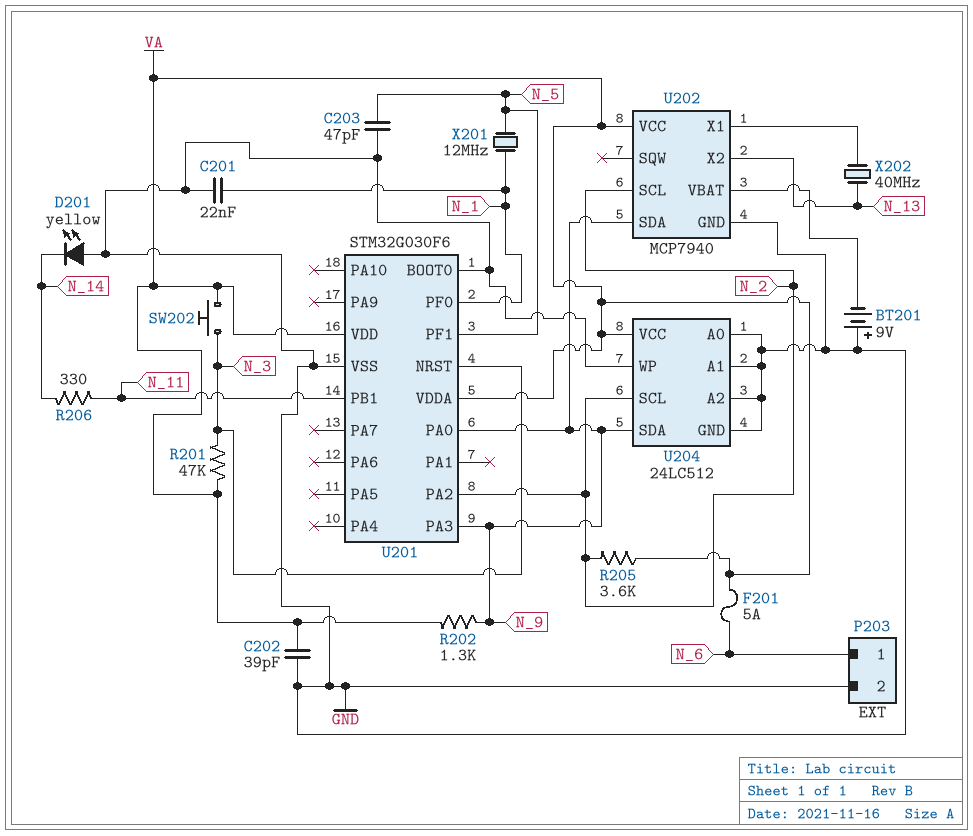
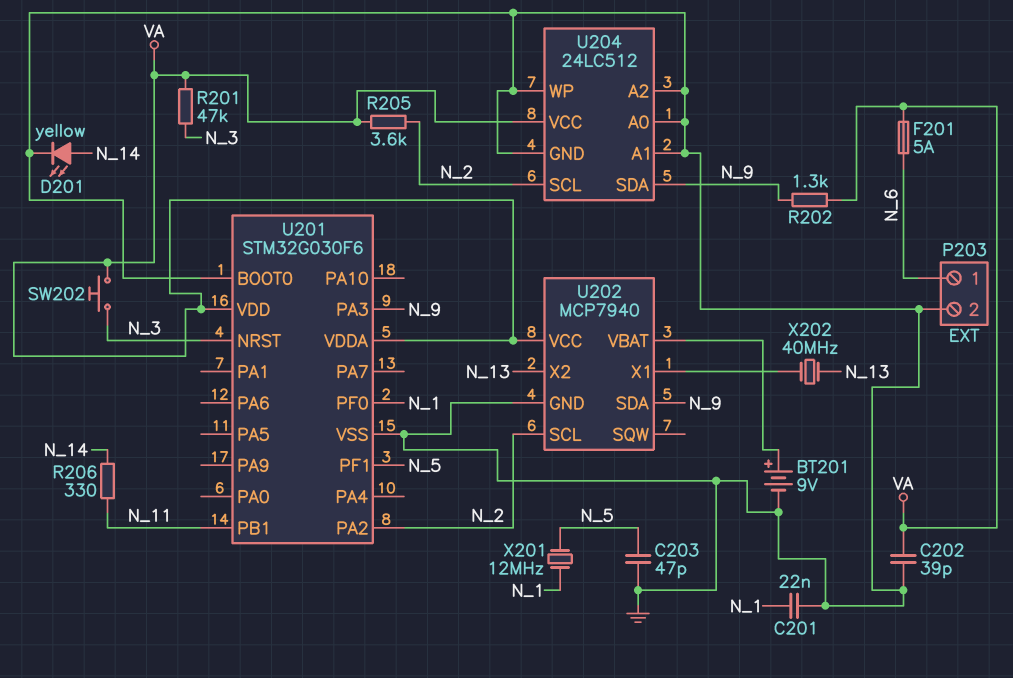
BT201: 9V (plus GND, minus U202/VBAT) -> 9V (plus U202/VBAT, minus GND)
D201: LED yellow (A GND, K N_14) -> LED yellow (A N_14, K GND)
U201 pin PA0: N_9 -> none

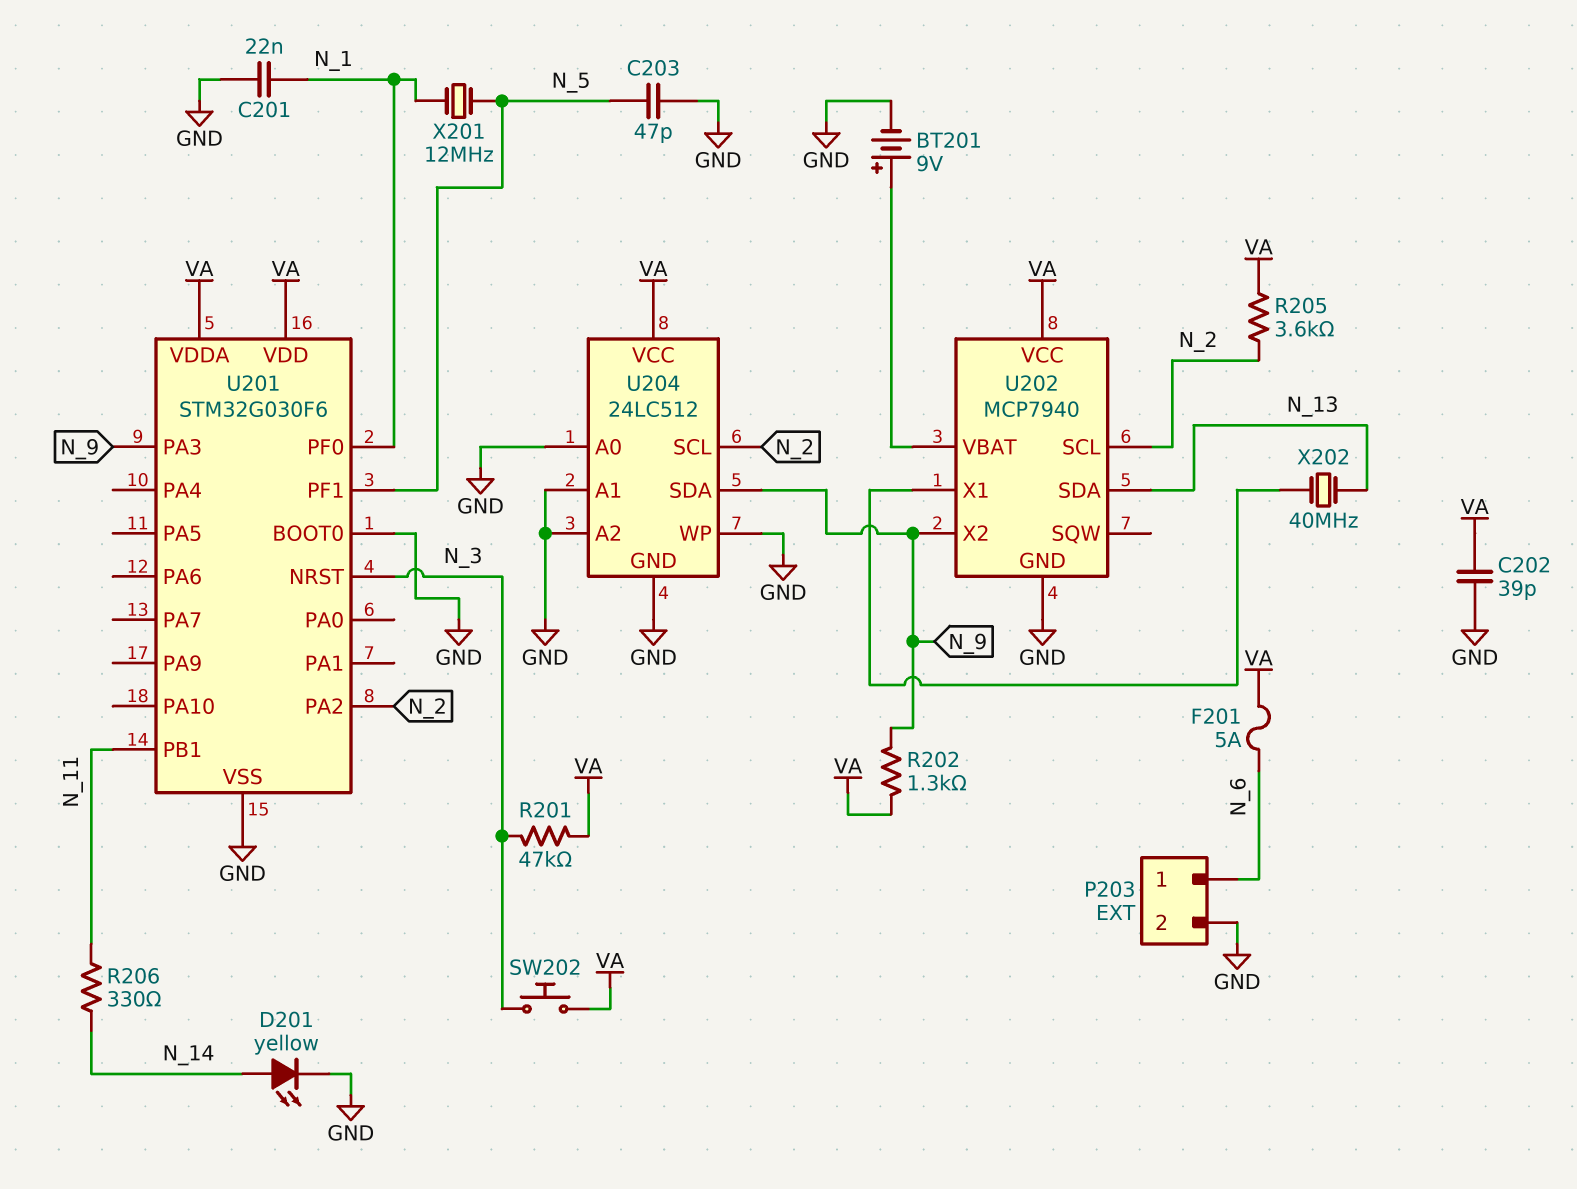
U202 pin SDA: N_9 -> N_13
U202 pin X2: N_13 -> N_9

